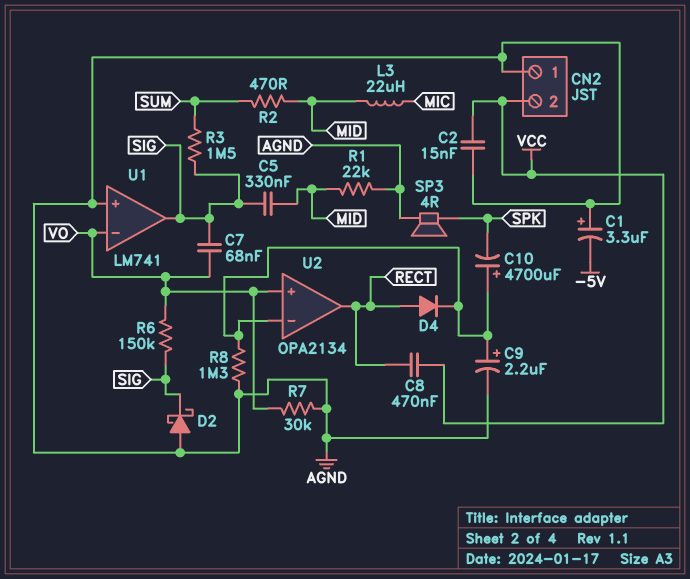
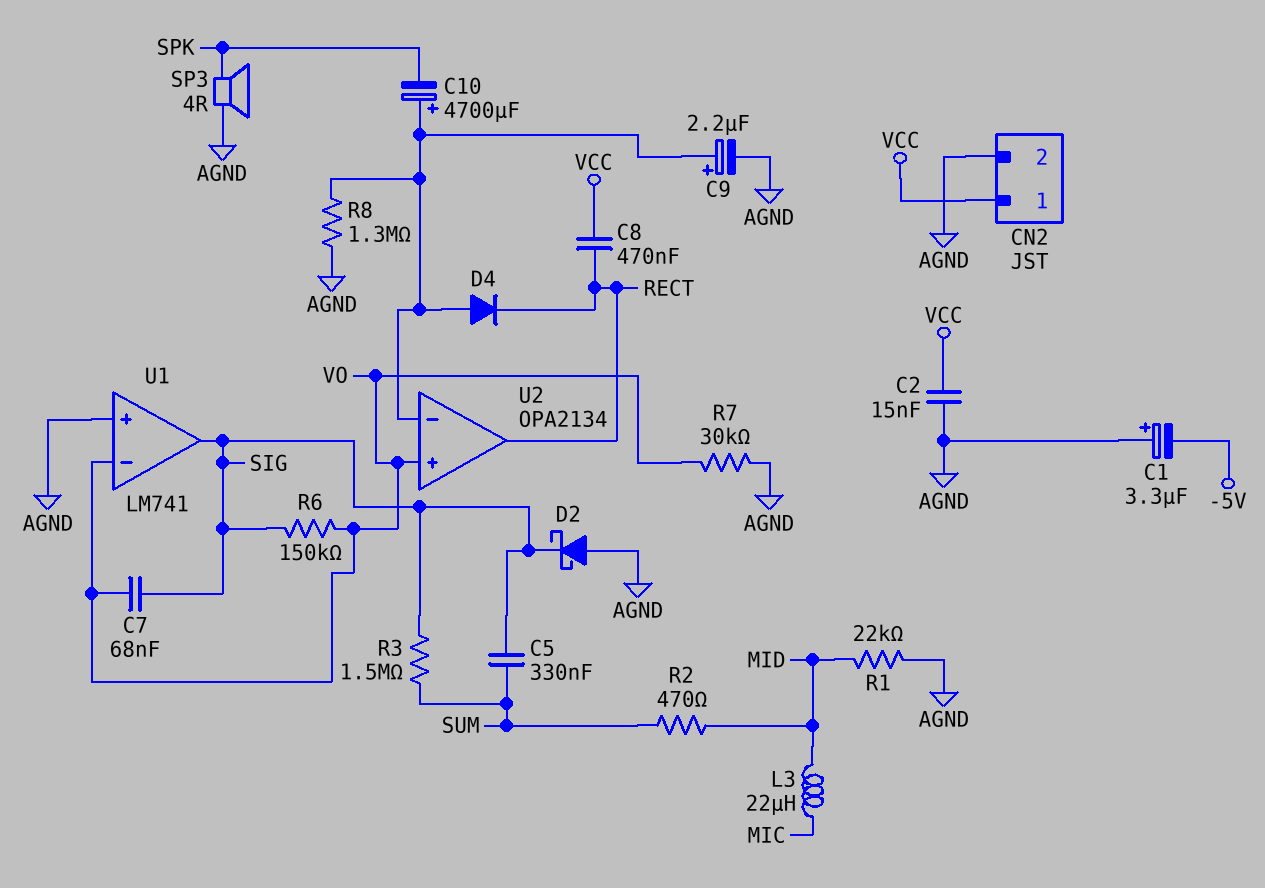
C5: 330nF (MID, SIG) -> 330nF (SIG, SUM)
CN2 pin 1: AGND -> VCC
CN2 pin 2: VCC -> AGND
D4: diode (A RECT, K U2/in-) -> diode (A U2/in-, K RECT)

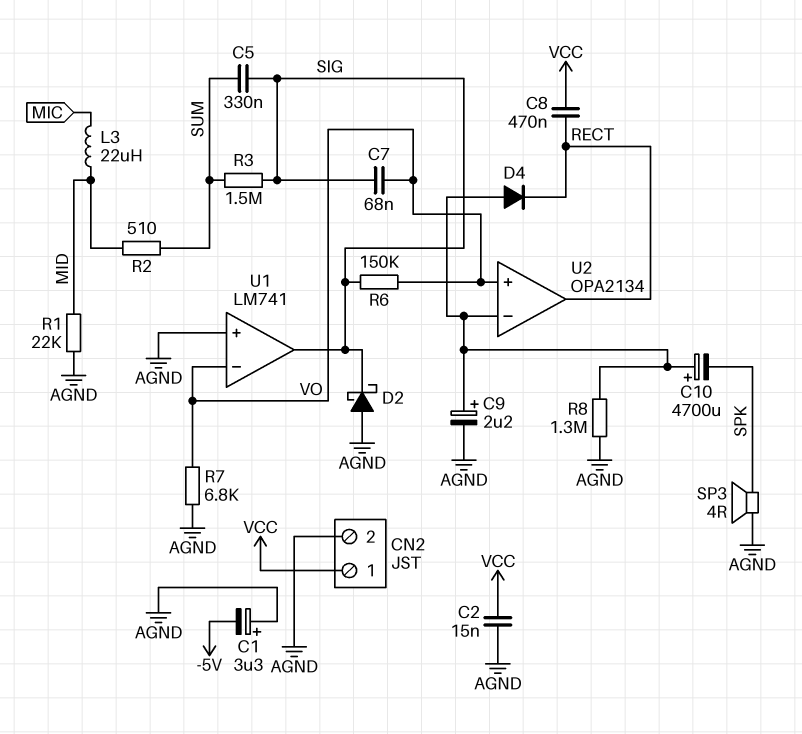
R2: 470 (MID, SUM) -> 510 (MID, SUM)
R7: 30k (AGND, VO) -> 6.8k (AGND, VO)

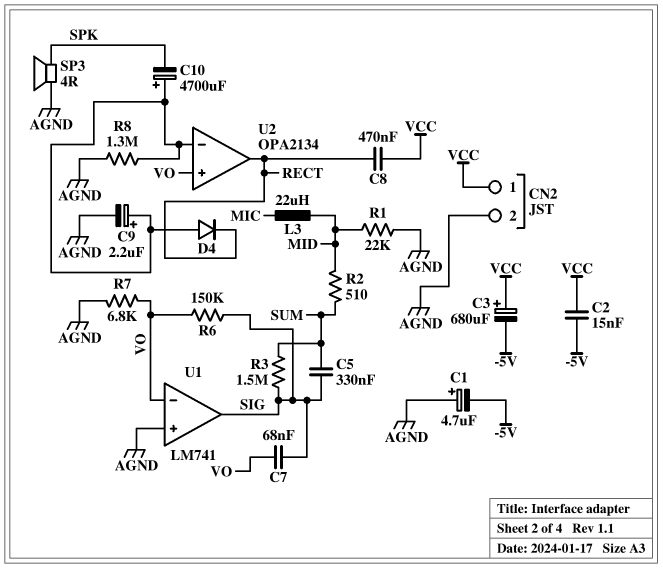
C1: 3.3uF (plus AGND, minus -5V) -> 4.7uF (plus AGND, minus -5V)
C2: 15nF (AGND, VCC) -> 15nF (-5V, VCC)
C3: none -> 680uF (plus VCC, minus -5V)
D2: schottky (A AGND, K SIG) -> none

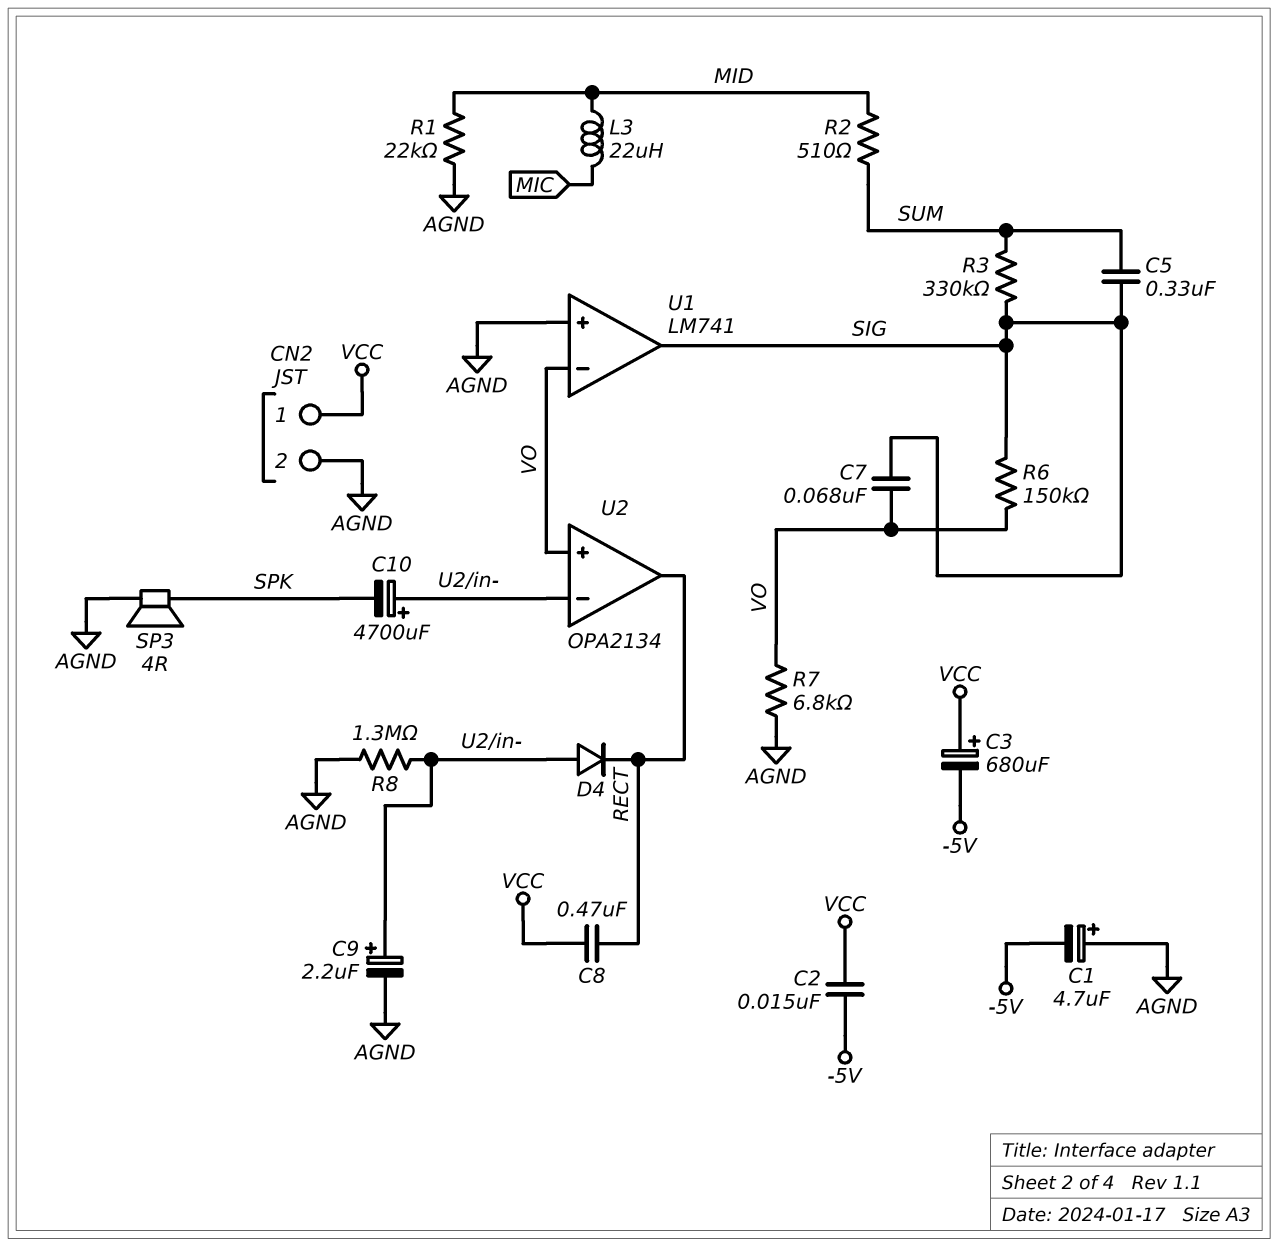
R3: 1.5M (SIG, SUM) -> 330k (SIG, SUM)

